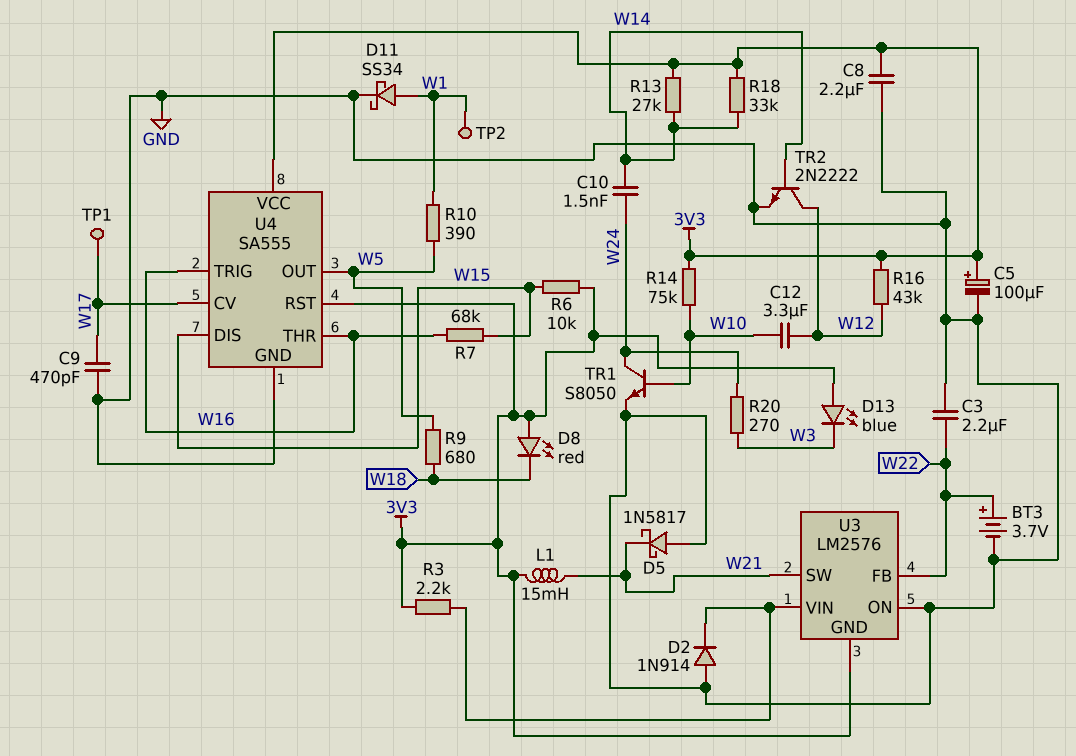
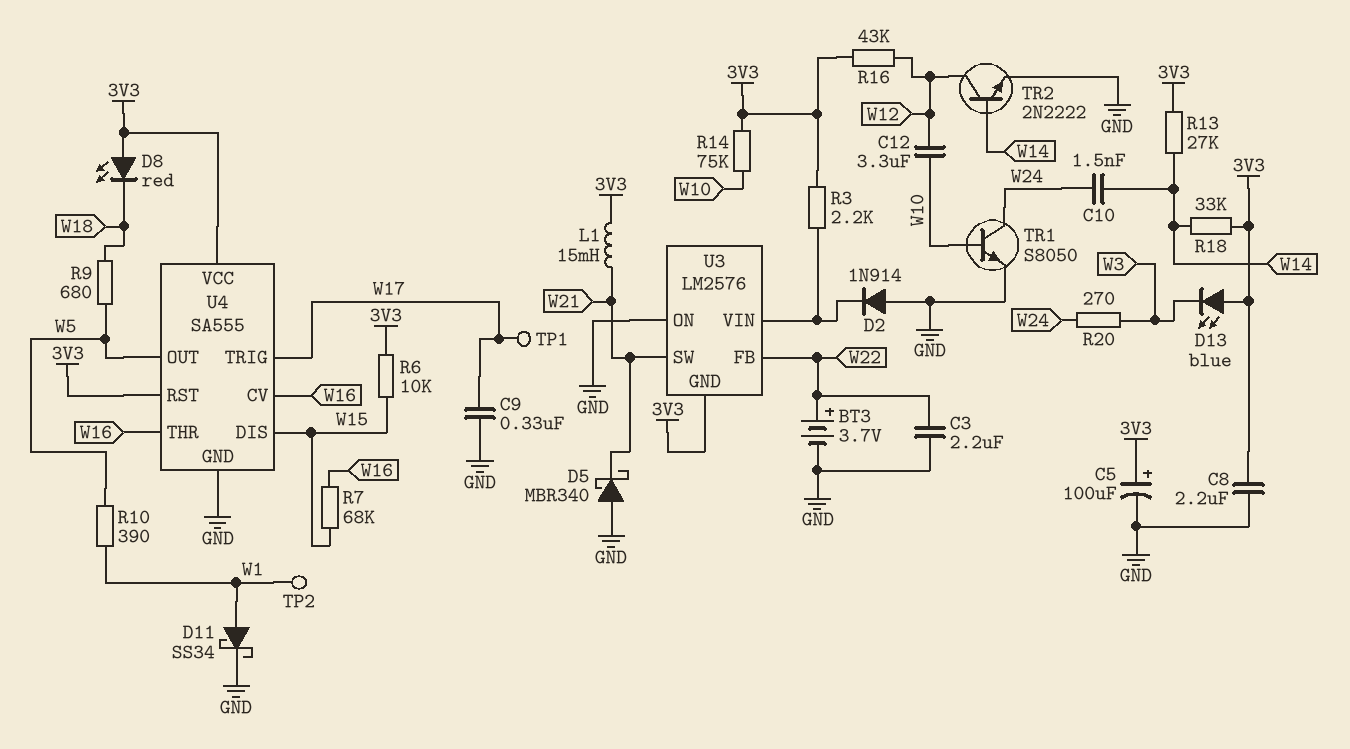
C9: 470pF (GND, W17) -> 330nF (GND, W17)
D5: schottky 1N5817 (A GND, K W21) -> schottky MBR340 (A GND, K W21)
U4 pin CV: W17 -> W16
U4 pin TRIG: W16 -> W17

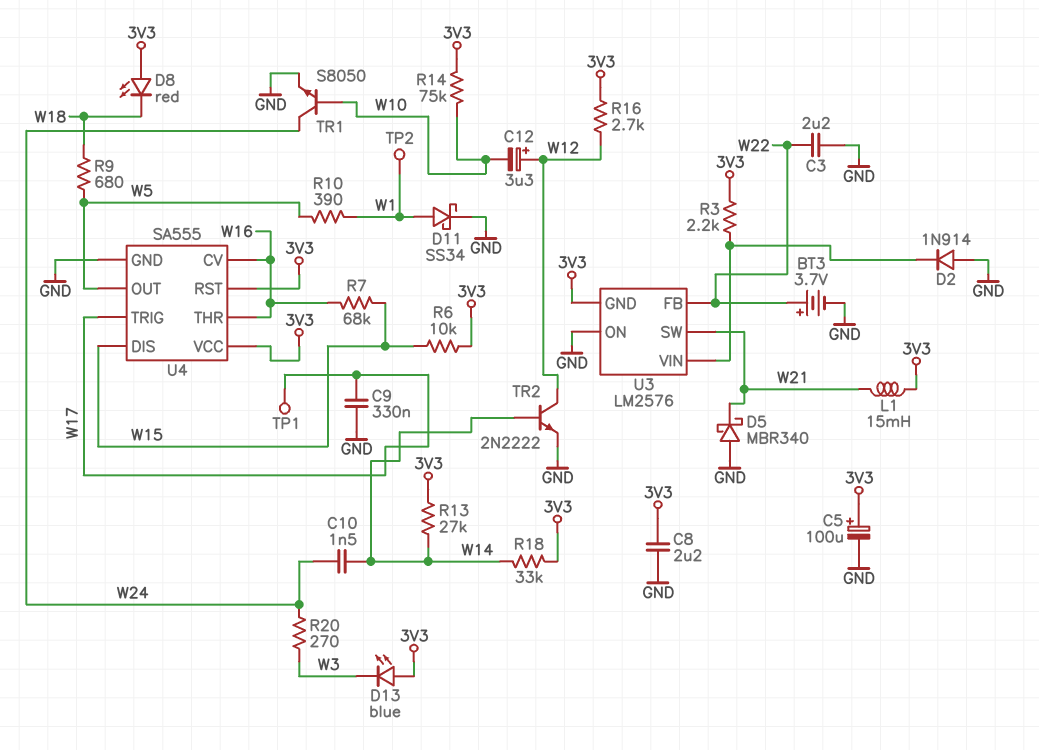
C12: 3.3uF (W10, W12) -> 3.3uF (plus W12, minus W10)
R16: 43k (3V3, W12) -> 2.7k (3V3, W12)

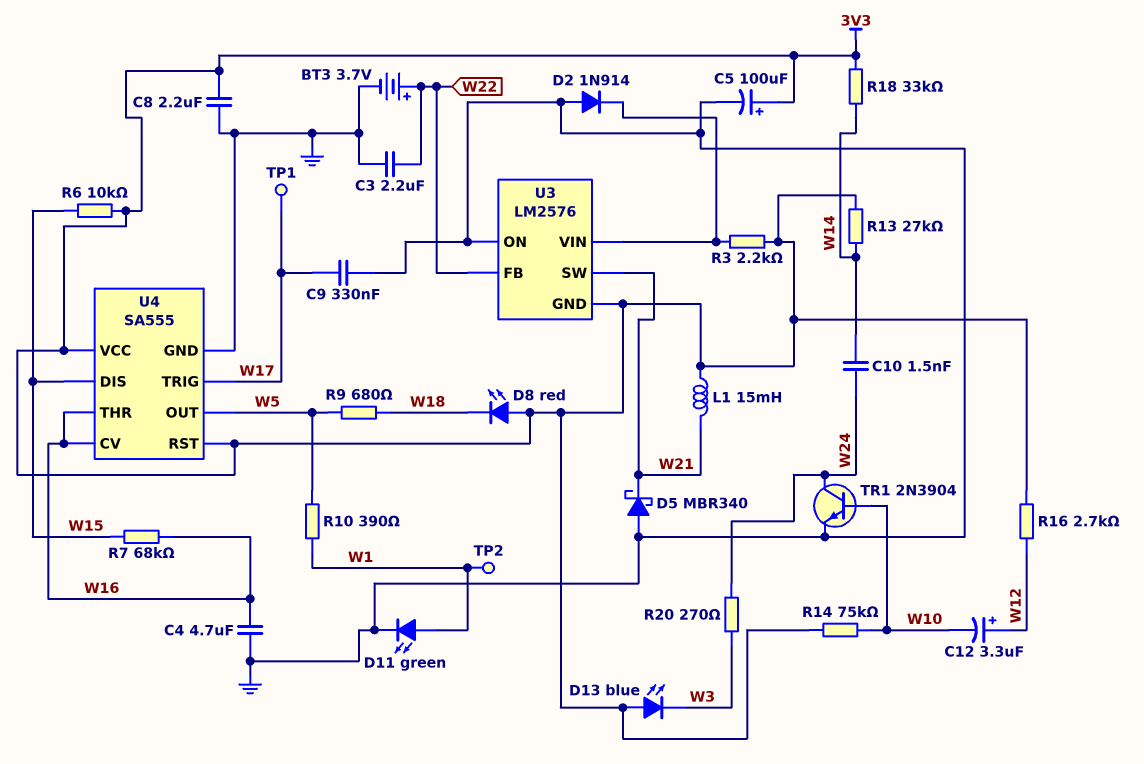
C4: none -> 4.7uF (GND, W16)
D11: schottky SS34 (A W1, K GND) -> LED green (A W1, K GND)
TR1: NPN S8050 (B W10, C W24, E GND) -> NPN 2N3904 (B W10, C W24, E GND)
TR2: NPN 2N2222 (B W14, C W12, E GND) -> none

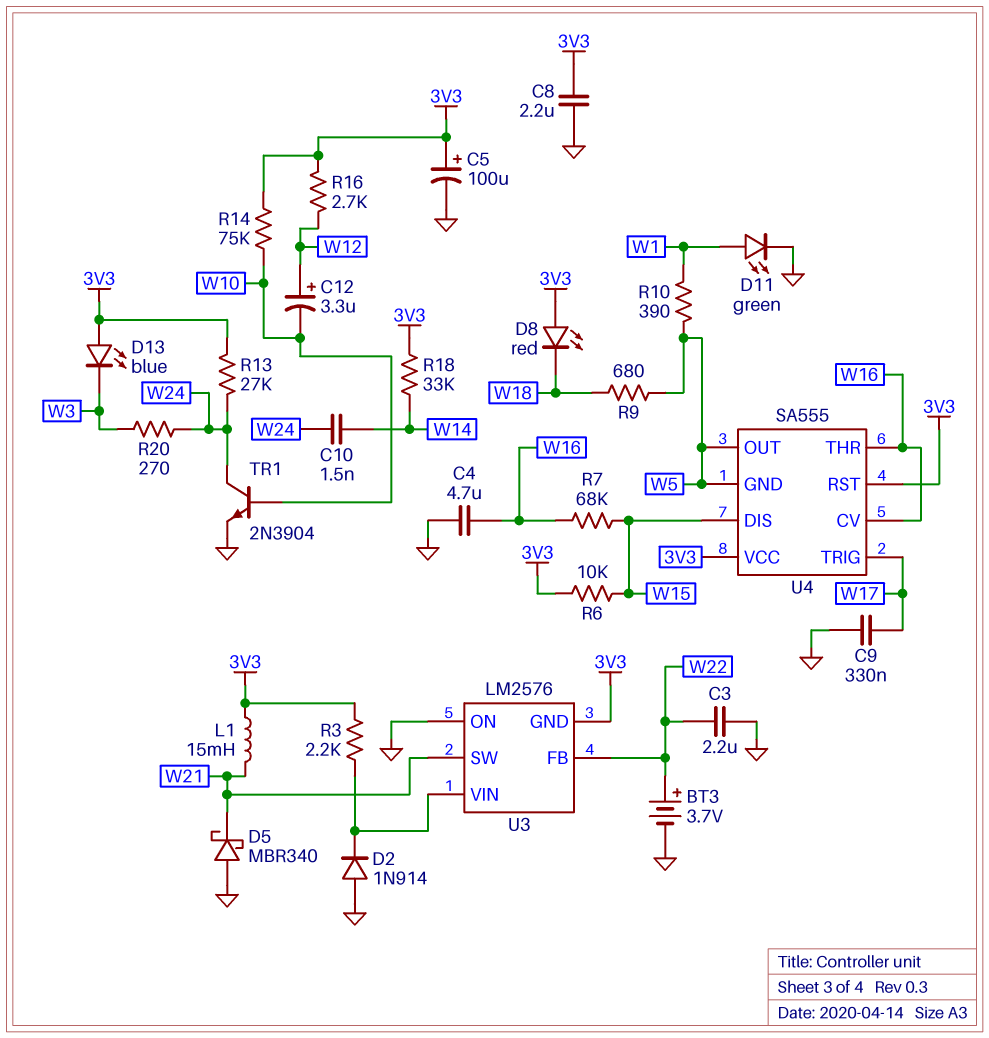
R13: 27k (3V3, W14) -> 27k (3V3, W24)
TP1: test point (W17) -> none
TP2: test point (W1) -> none
U4 pin GND: GND -> W5

